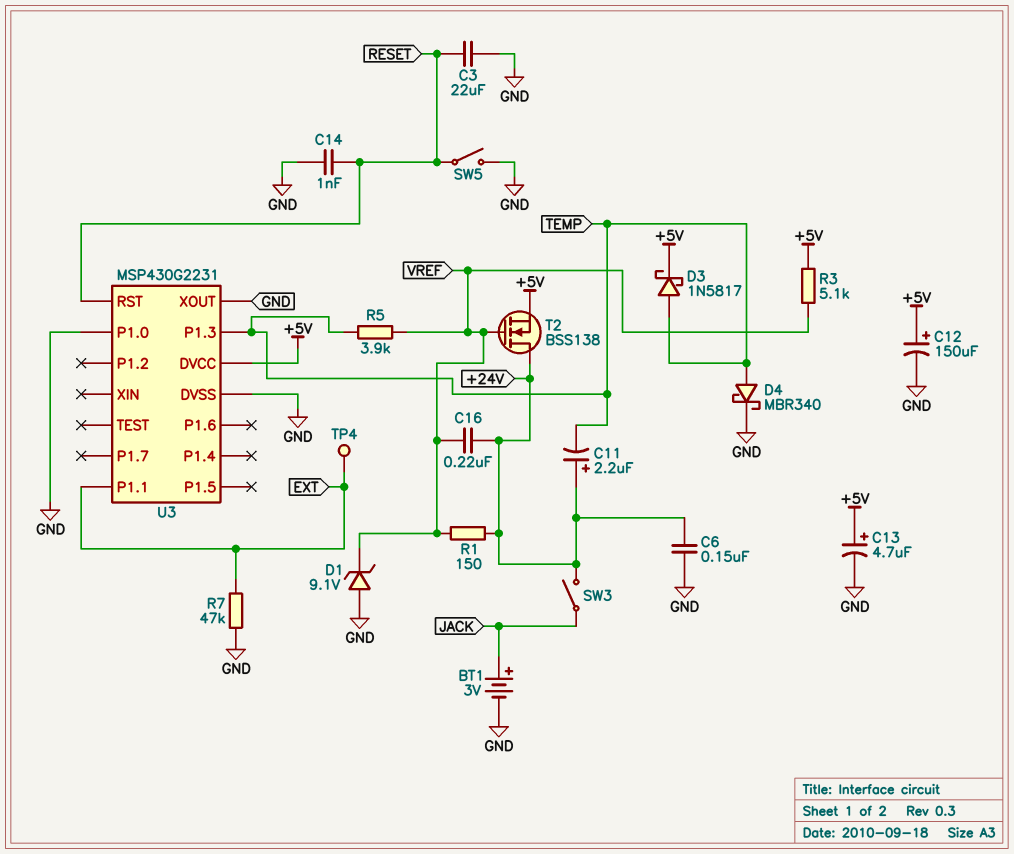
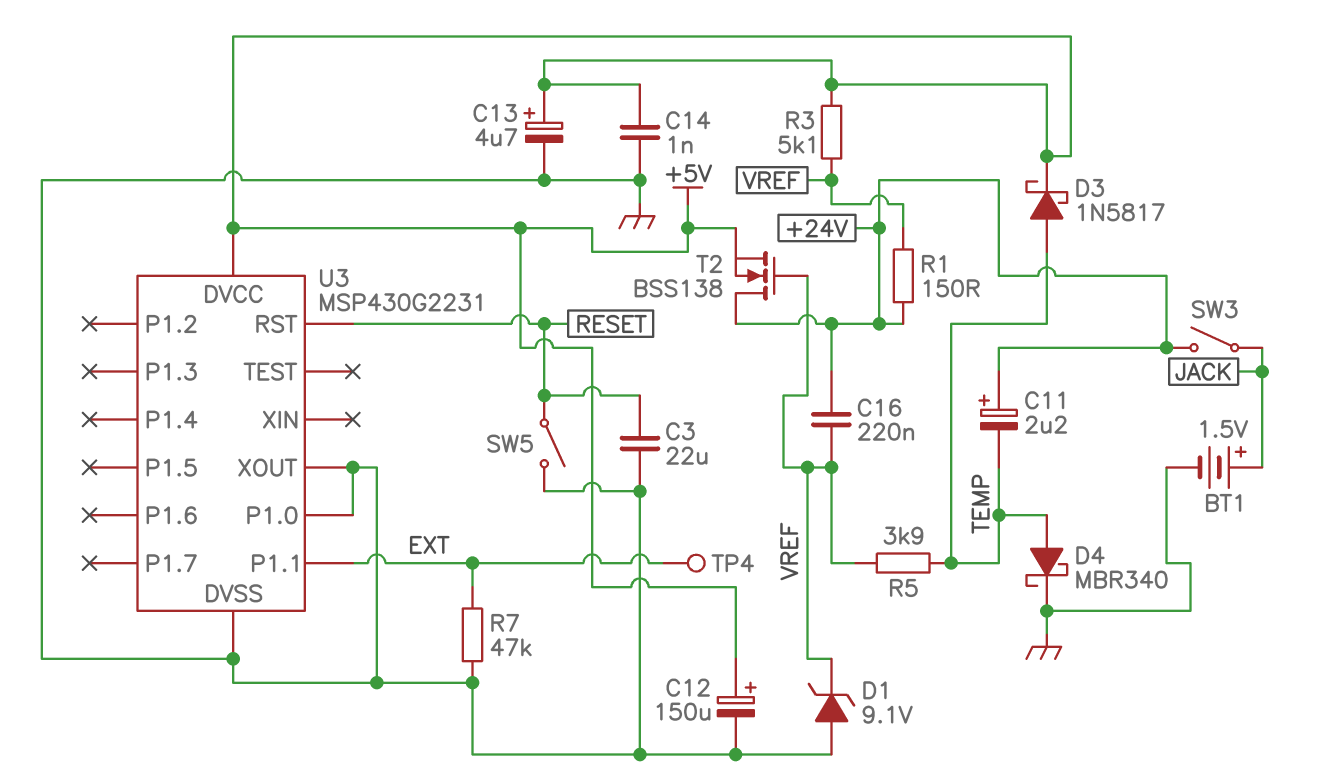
BT1: 3V (plus JACK, minus GND) -> 1.5V (plus JACK, minus GND)
C6: 150nF (+24V, GND) -> none
C14: 1nF (GND, RESET) -> 1nF (+5V, GND)
U3 pin P1.3: TEMP -> none

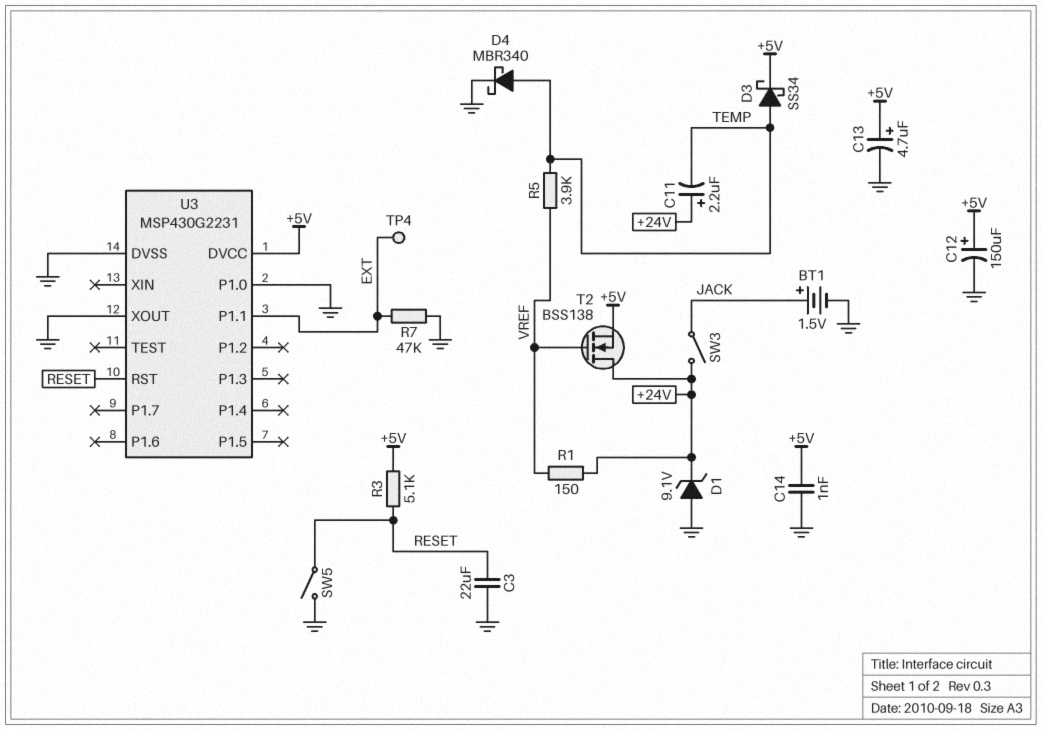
C16: 220nF (+24V, VREF) -> none
D1: zener 9.1V (A GND, K VREF) -> zener 9.1V (A GND, K +24V)
D3: schottky 1N5817 (A TEMP, K +5V) -> schottky SS34 (A TEMP, K +5V)
R3: 5.1k (+5V, VREF) -> 5.1k (+5V, RESET)

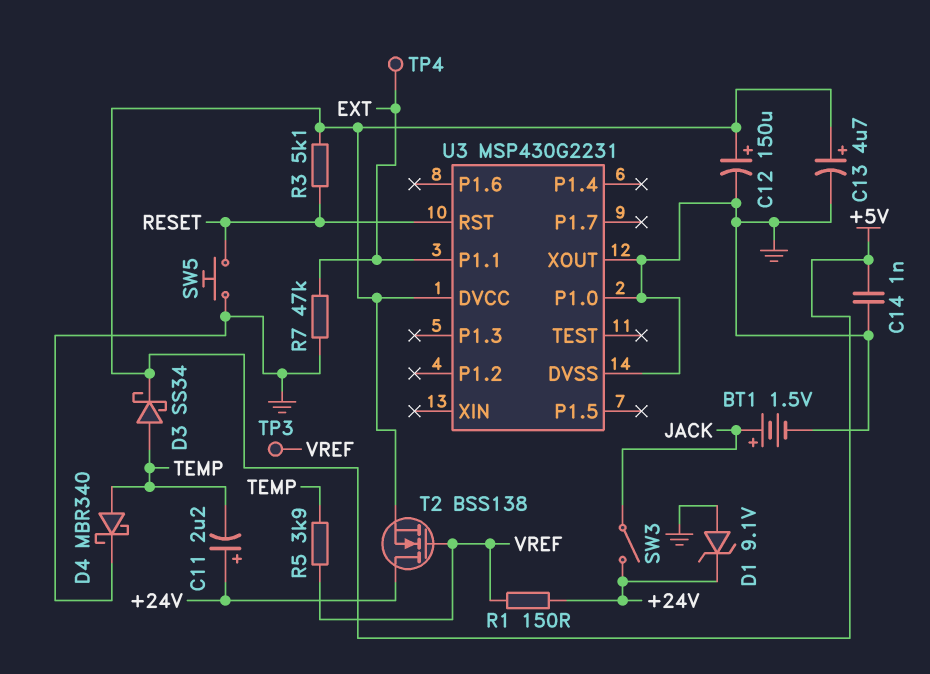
C3: 22uF (GND, RESET) -> none
SW5: switch (GND, RESET) -> button (GND, RESET)
TP3: none -> test point (VREF)

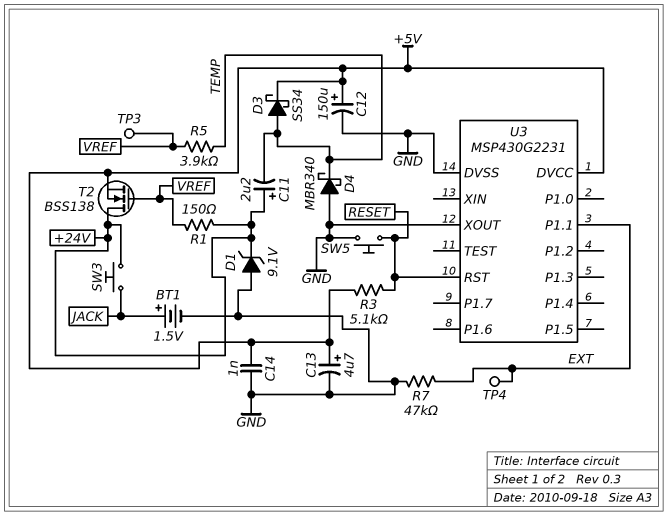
D4: schottky MBR340 (A TEMP, K GND) -> schottky MBR340 (A GND, K TEMP)
SW3: switch (+24V, JACK) -> button (+24V, JACK)
U3 pin P1.0: GND -> none

